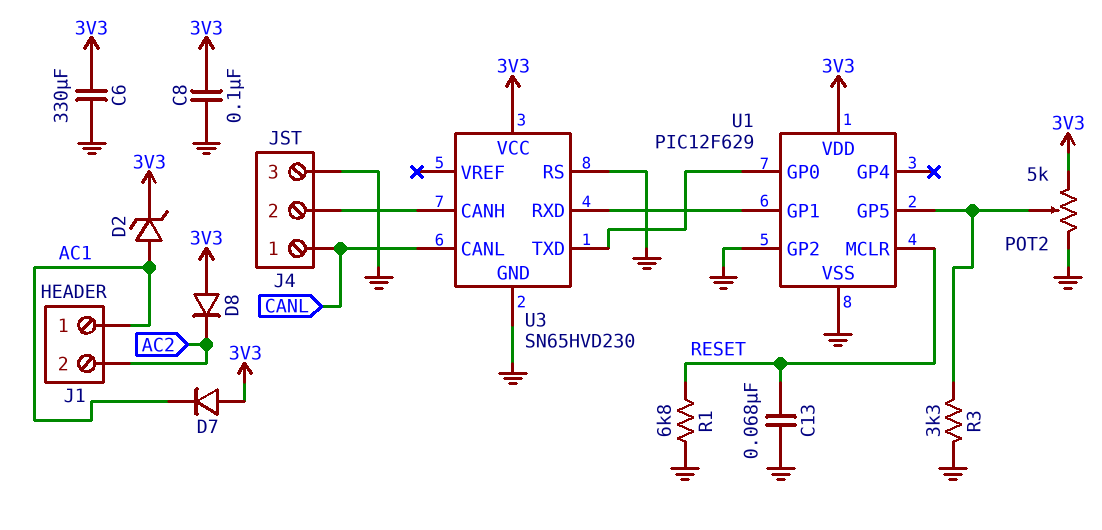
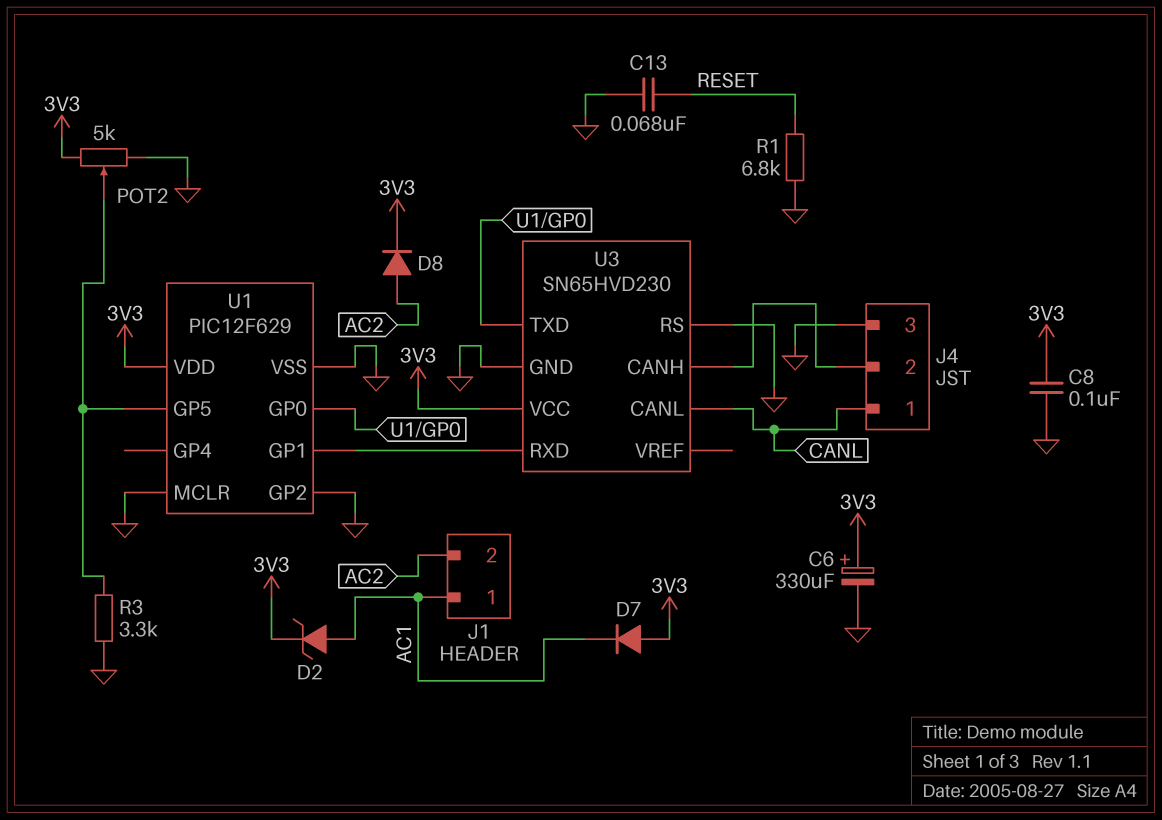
C6: 330uF (3V3, GND) -> 330uF (plus 3V3, minus GND)
D8: diode (A 3V3, K AC2) -> diode (A AC2, K 3V3)
U1 pin MCLR: RESET -> GND

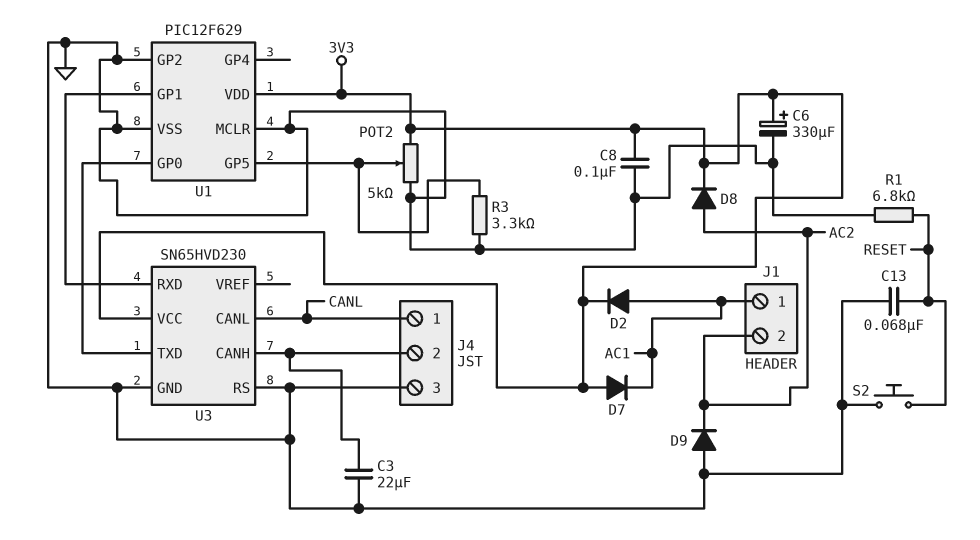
C3: none -> 22uF (GND, J4/2)
D2: zener (A AC1, K 3V3) -> diode (A AC1, K 3V3)
D9: none -> diode (A GND, K AC2)
S2: none -> button (GND, RESET)

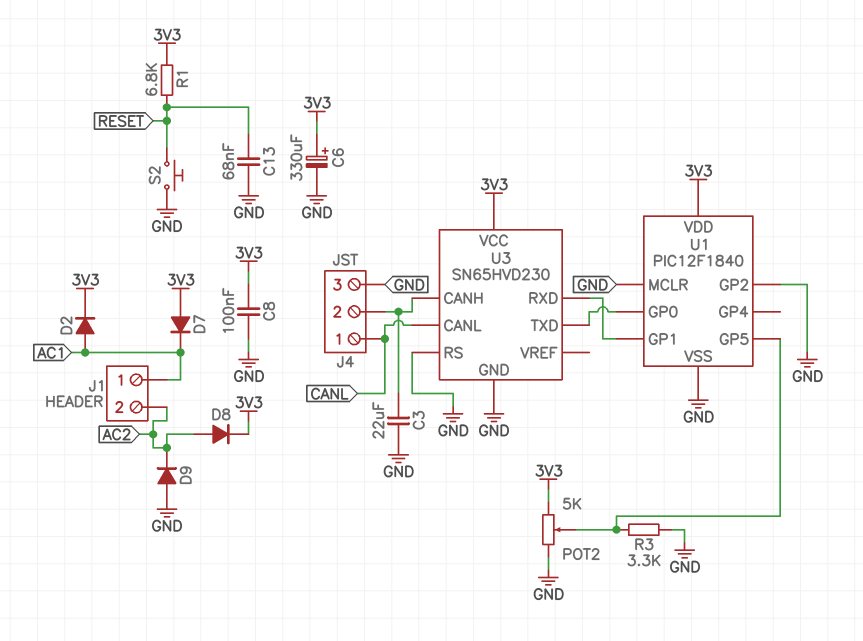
R1: 6.8k (GND, RESET) -> 6.8k (3V3, RESET)
U1: PIC12F629 -> PIC12F1840

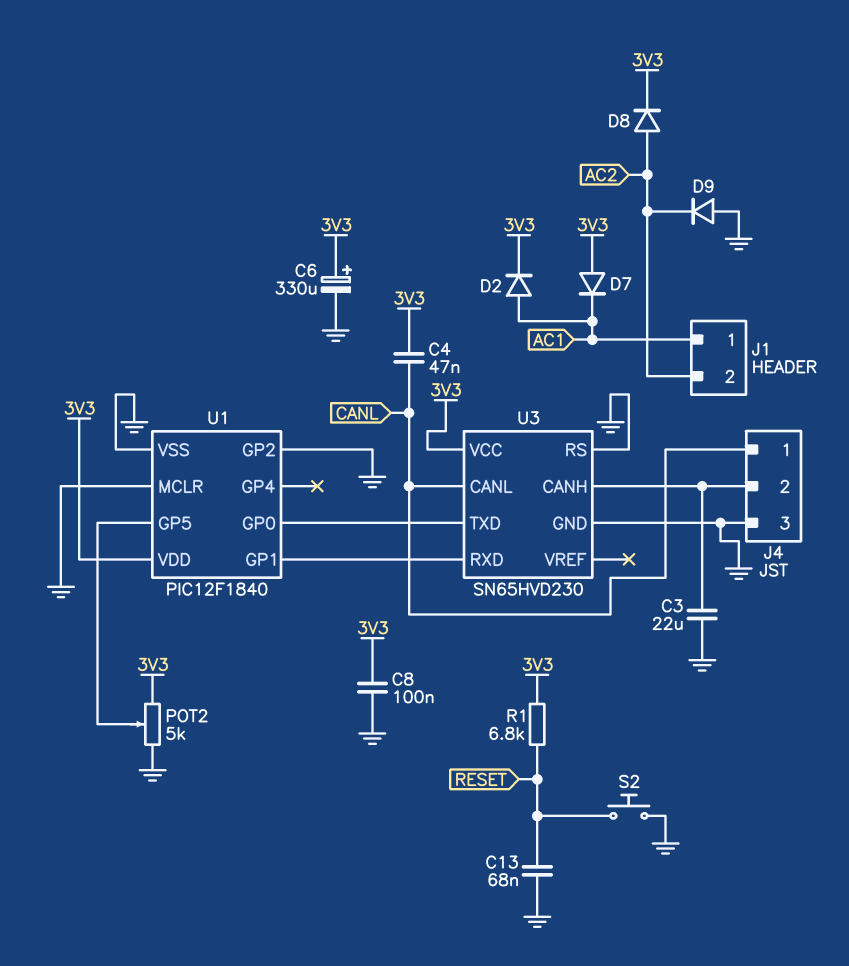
C4: none -> 47nF (3V3, CANL)
R3: 3.3k (GND, U1/GP5) -> none

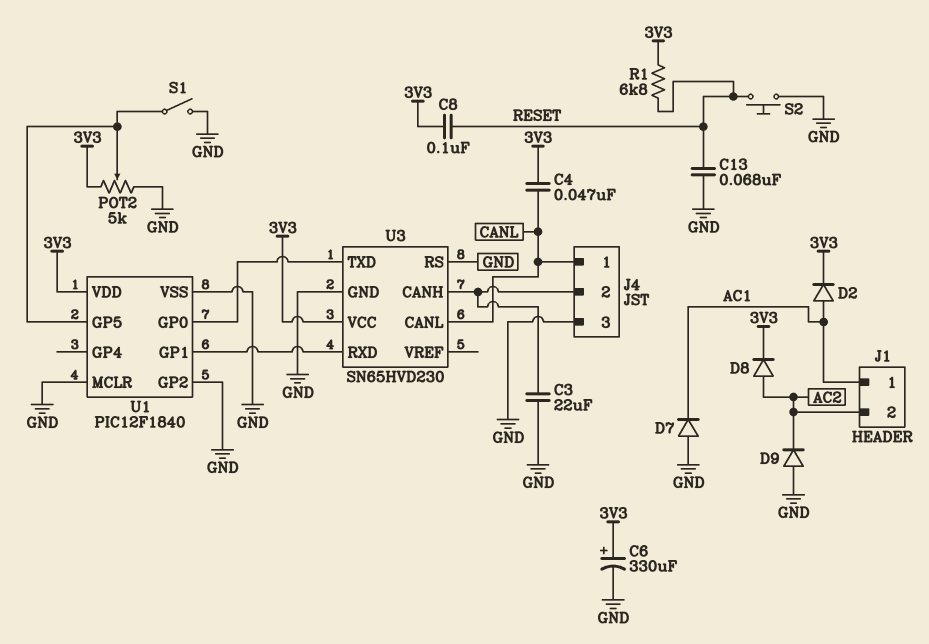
C8: 100nF (3V3, GND) -> 100nF (3V3, RESET)
D7: diode (A 3V3, K AC1) -> diode (A GND, K AC1)
S1: none -> switch (GND, U1/GP5)

